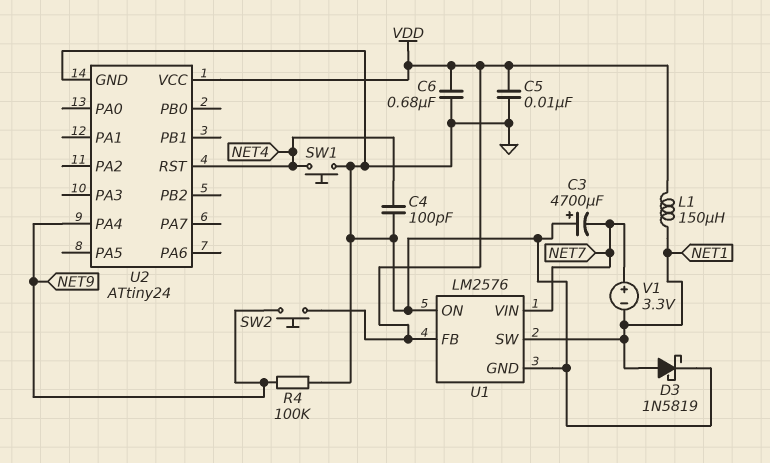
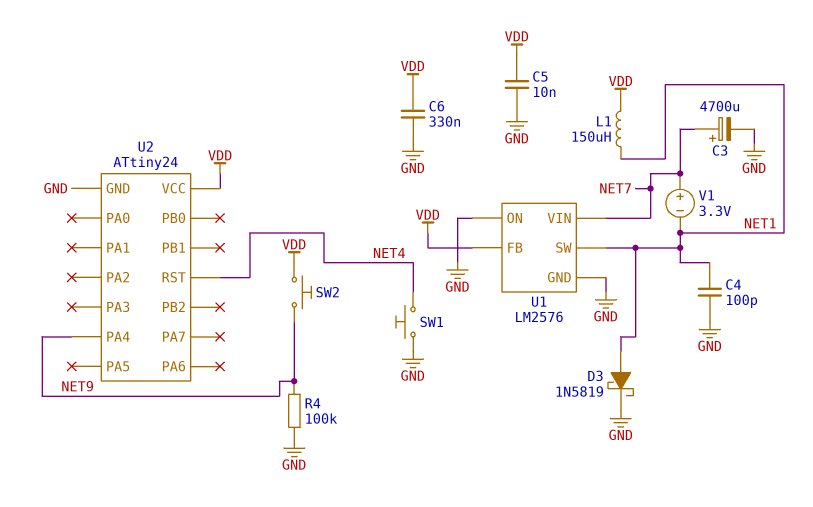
C3: 4700uF (plus GND, minus NET7) -> 4700uF (plus NET7, minus GND)
C4: 100pF (GND, NET4) -> 100pF (GND, NET1)
C6: 680nF (GND, VDD) -> 330nF (GND, VDD)

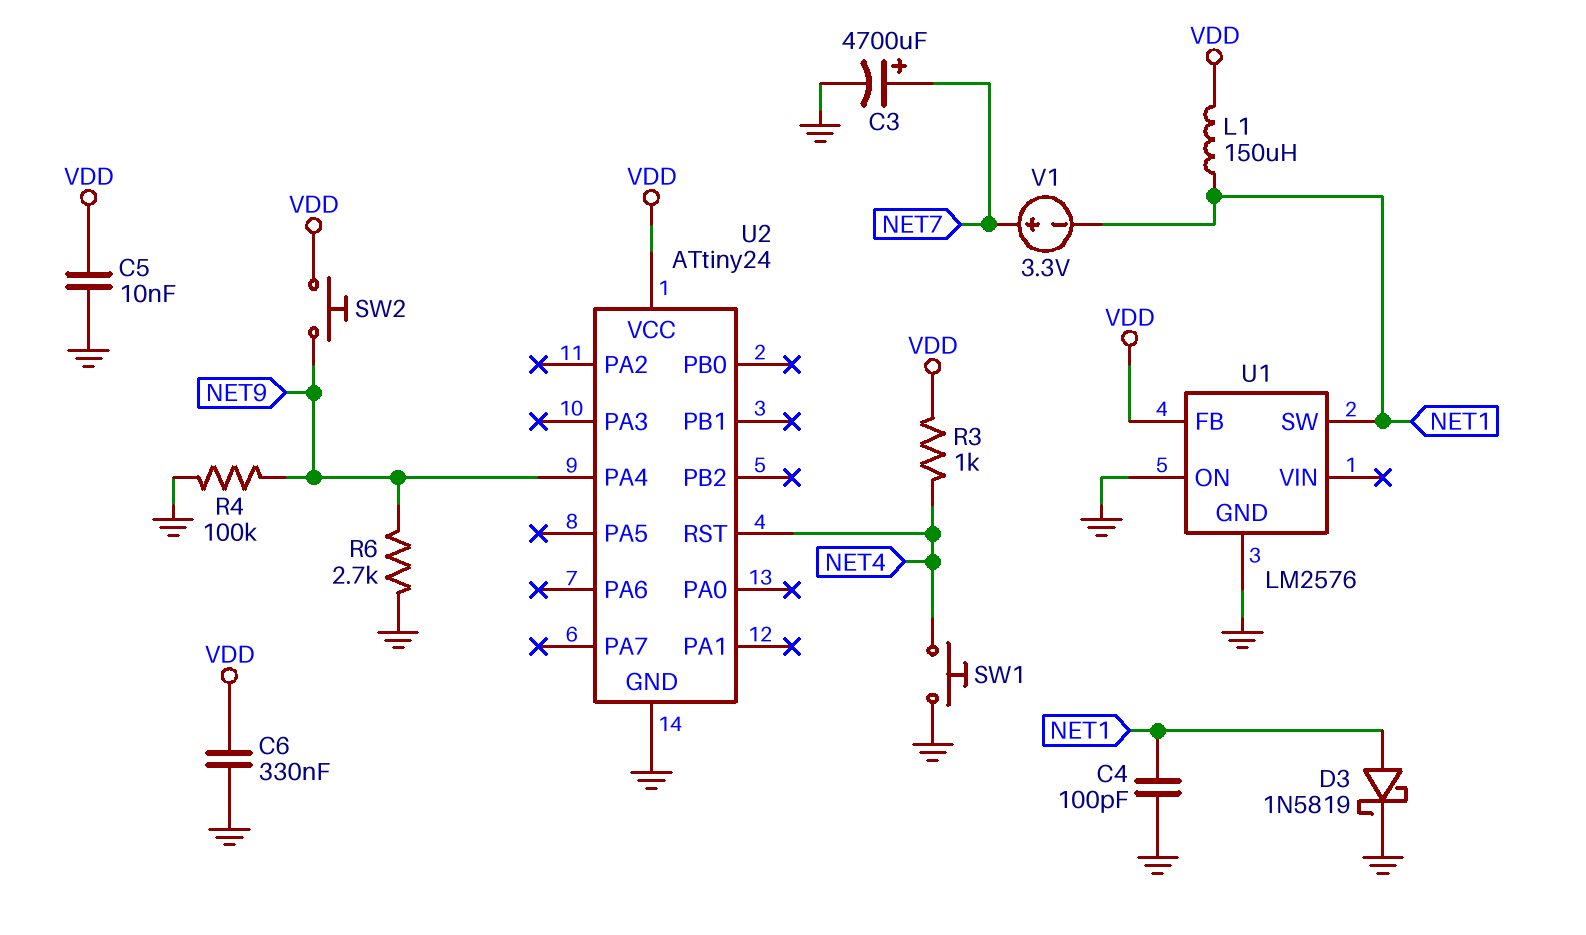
R3: none -> 1k (NET4, VDD)
R6: none -> 2.7k (GND, NET9)
U1 pin VIN: NET7 -> none

